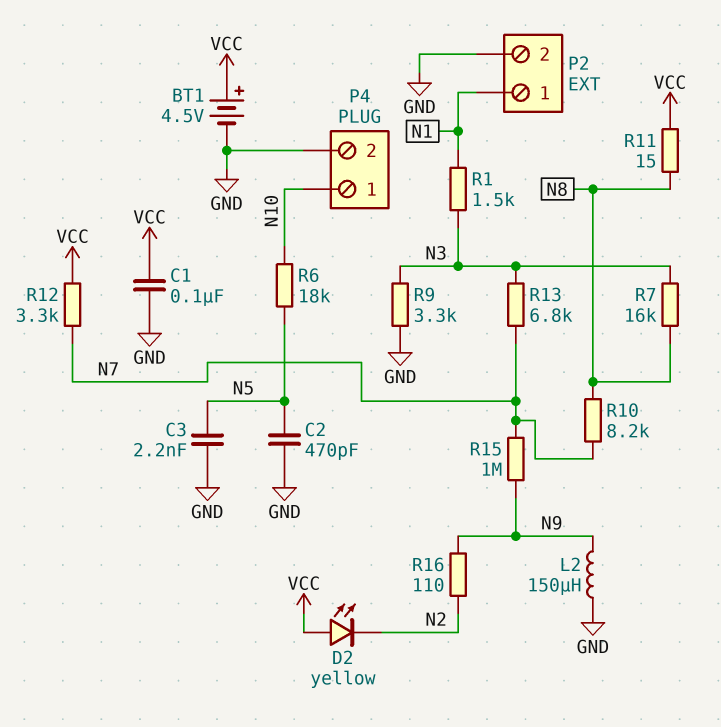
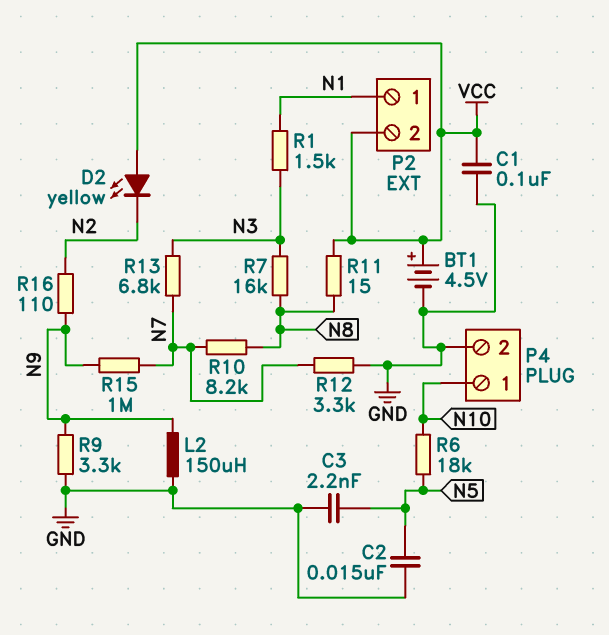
C2: 470pF (GND, N5) -> 15nF (GND, N5)
P2 pin 2: GND -> VCC
R9: 3.3k (GND, N3) -> 3.3k (GND, N9)
R12: 3.3k (N7, VCC) -> 3.3k (GND, N7)

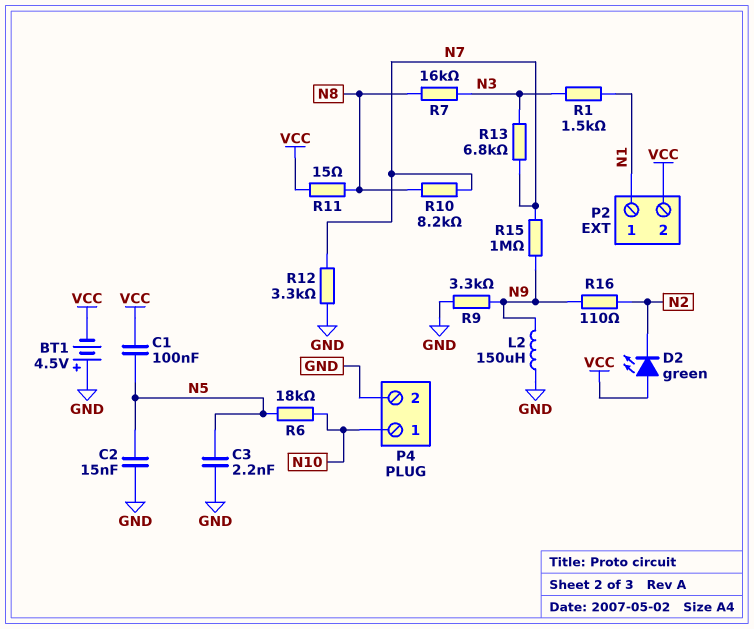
BT1: 4.5V (plus VCC, minus GND) -> 4.5V (plus GND, minus VCC)
C1: 100nF (GND, VCC) -> 100nF (N5, VCC)
D2: LED yellow (A VCC, K N2) -> LED green (A VCC, K N2)

